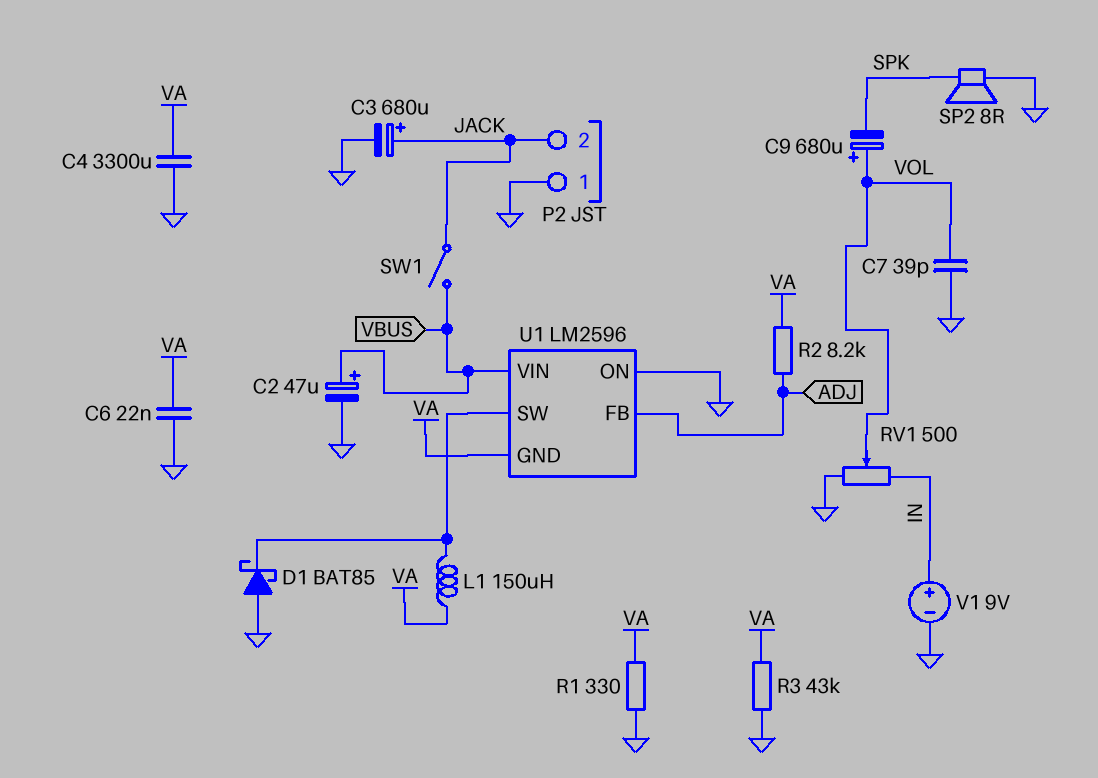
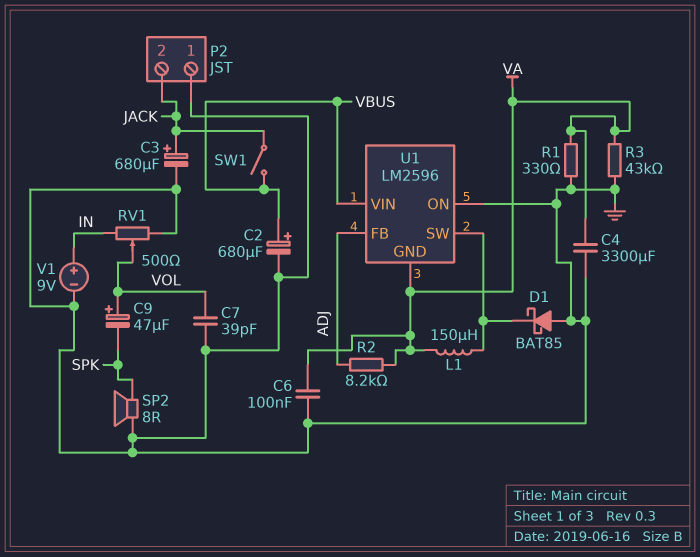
C2: 47uF (plus VBUS, minus GND) -> 680uF (plus VBUS, minus GND)
C6: 22nF (GND, VA) -> 100nF (GND, VA)
C9: 680uF (plus VOL, minus SPK) -> 47uF (plus VOL, minus SPK)

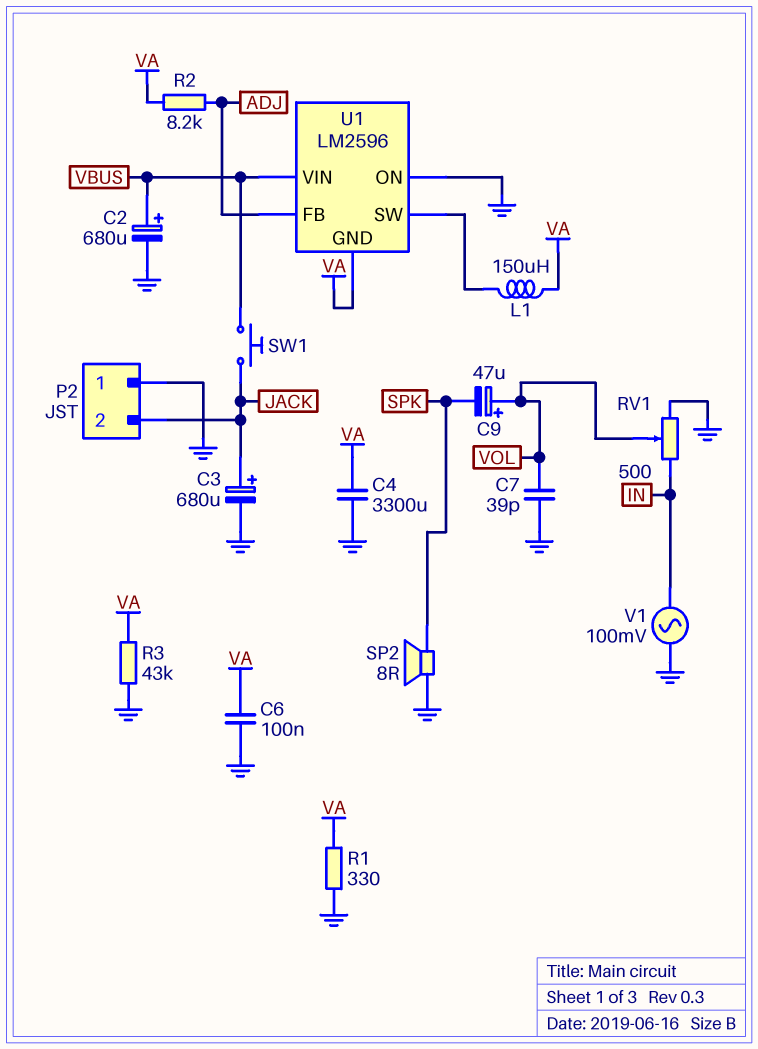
D1: schottky BAT85 (A GND, K U1/SW) -> none
SW1: switch (JACK, VBUS) -> button (JACK, VBUS)
V1: 9V (plus IN, minus GND) -> AC 100mV (GND, IN)

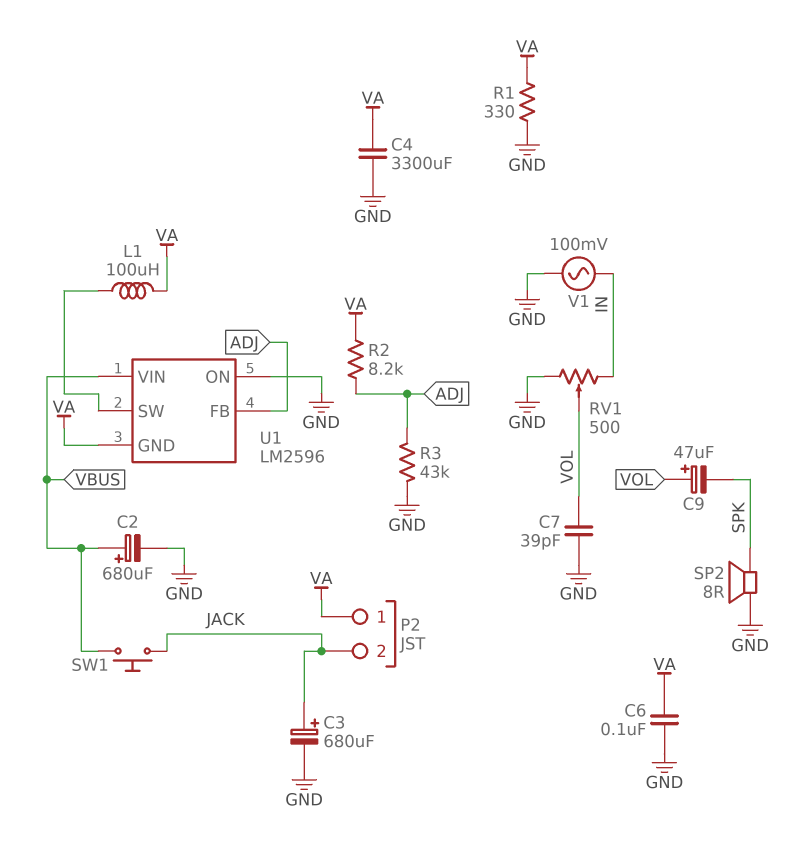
L1: 150uH (U1/SW, VA) -> 100uH (U1/SW, VA)
P2 pin 1: GND -> VA
R3: 43k (GND, VA) -> 43k (ADJ, GND)

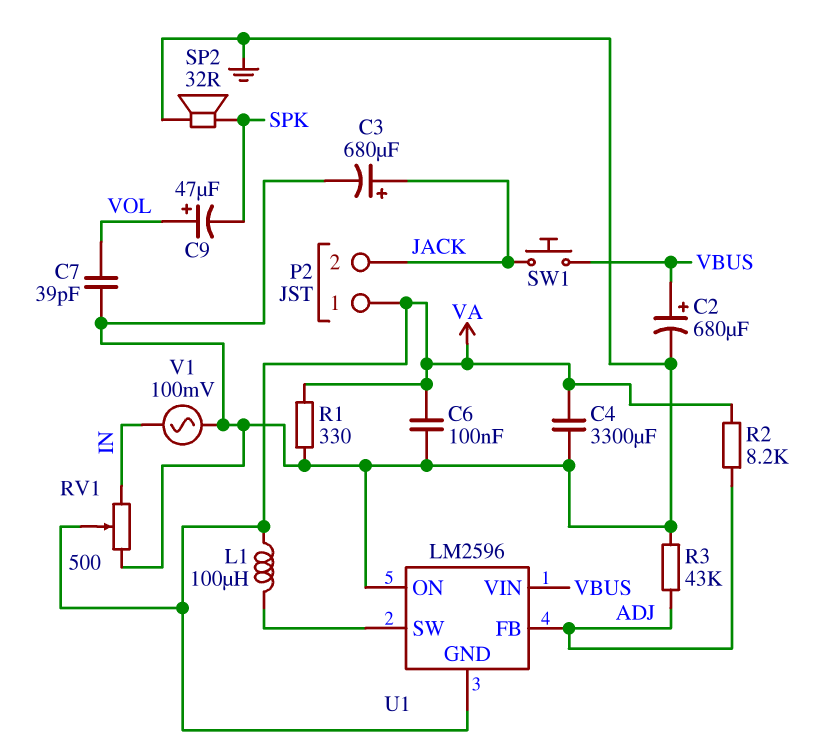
RV1: 500 (GND, IN, wiper VOL) -> 500 (GND, IN, wiper VA)
SP2: speaker 8R (GND, SPK) -> speaker 32R (GND, SPK)

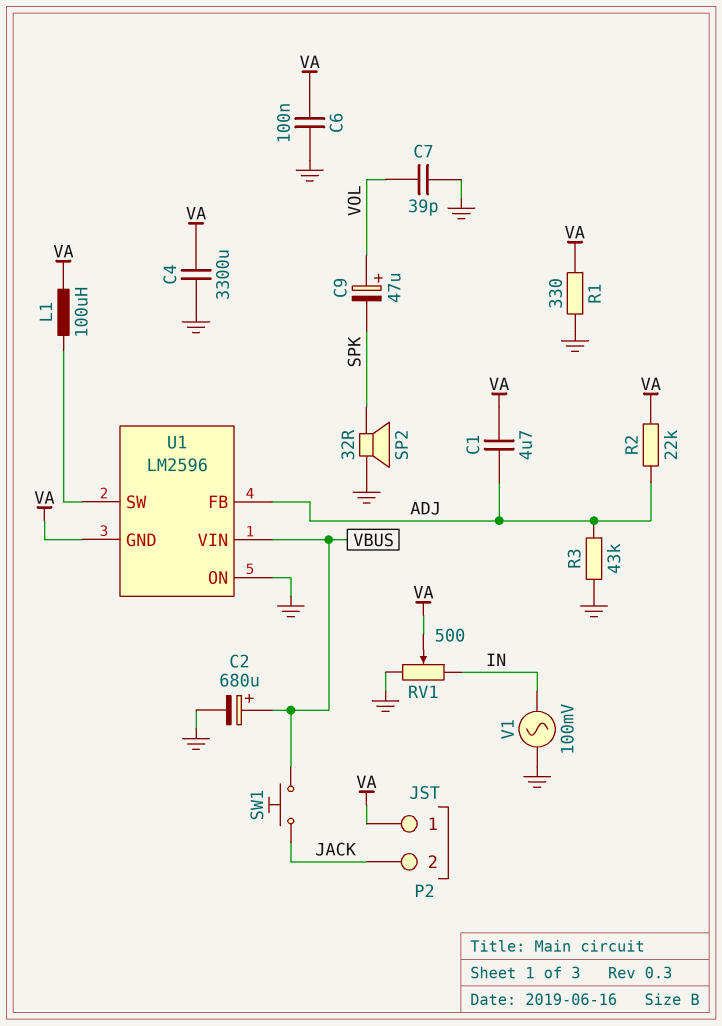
C1: none -> 4.7uF (ADJ, VA)
C3: 680uF (plus JACK, minus GND) -> none
R2: 8.2k (ADJ, VA) -> 22k (ADJ, VA)

